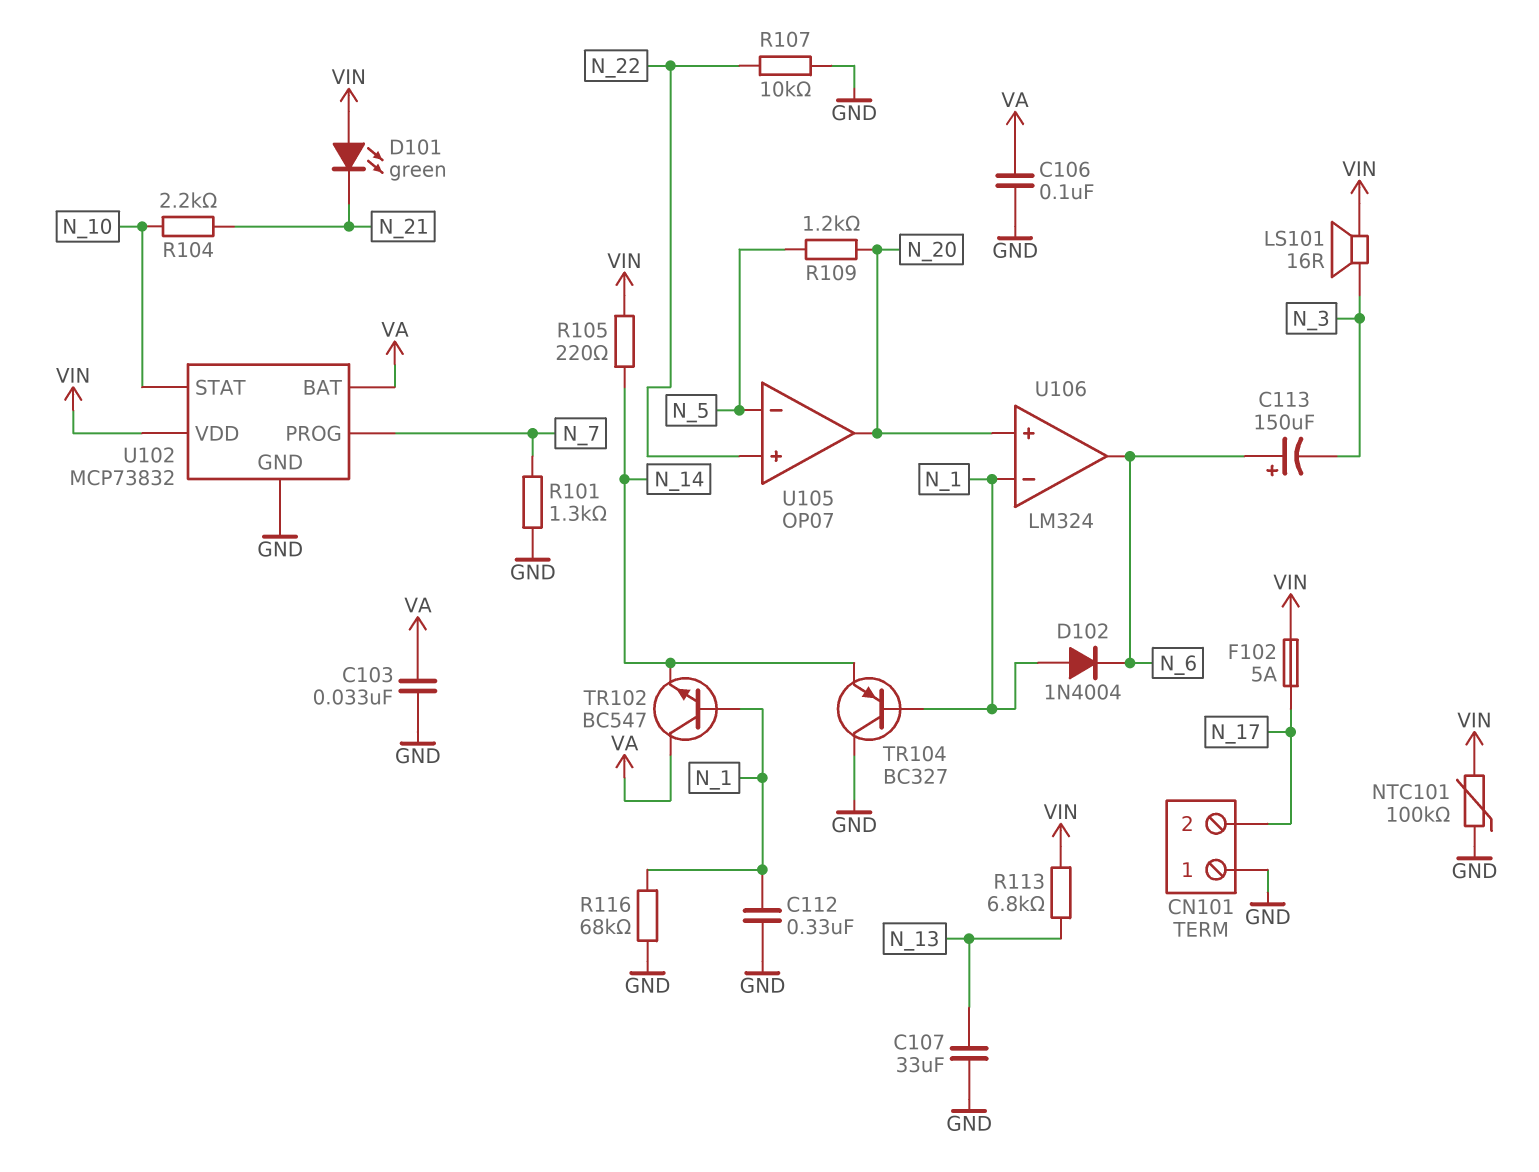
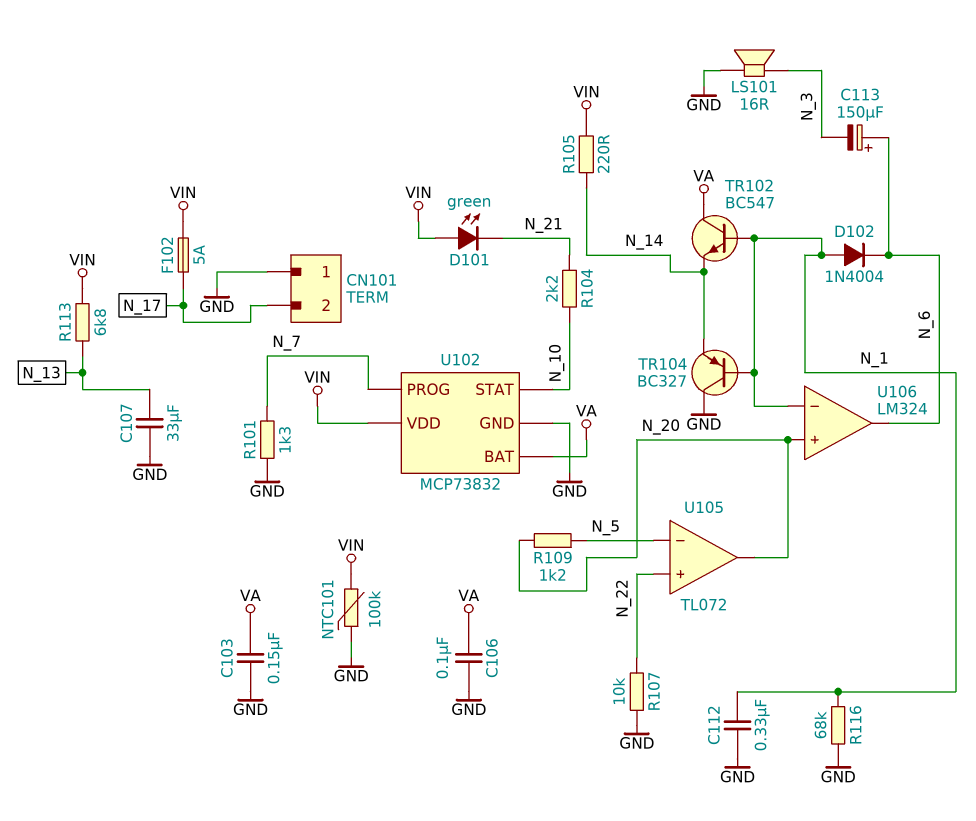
C103: 33nF (GND, VA) -> 150nF (GND, VA)
LS101: speaker 16R (N_3, VIN) -> speaker 16R (GND, N_3)
U105: OP07 -> TL072

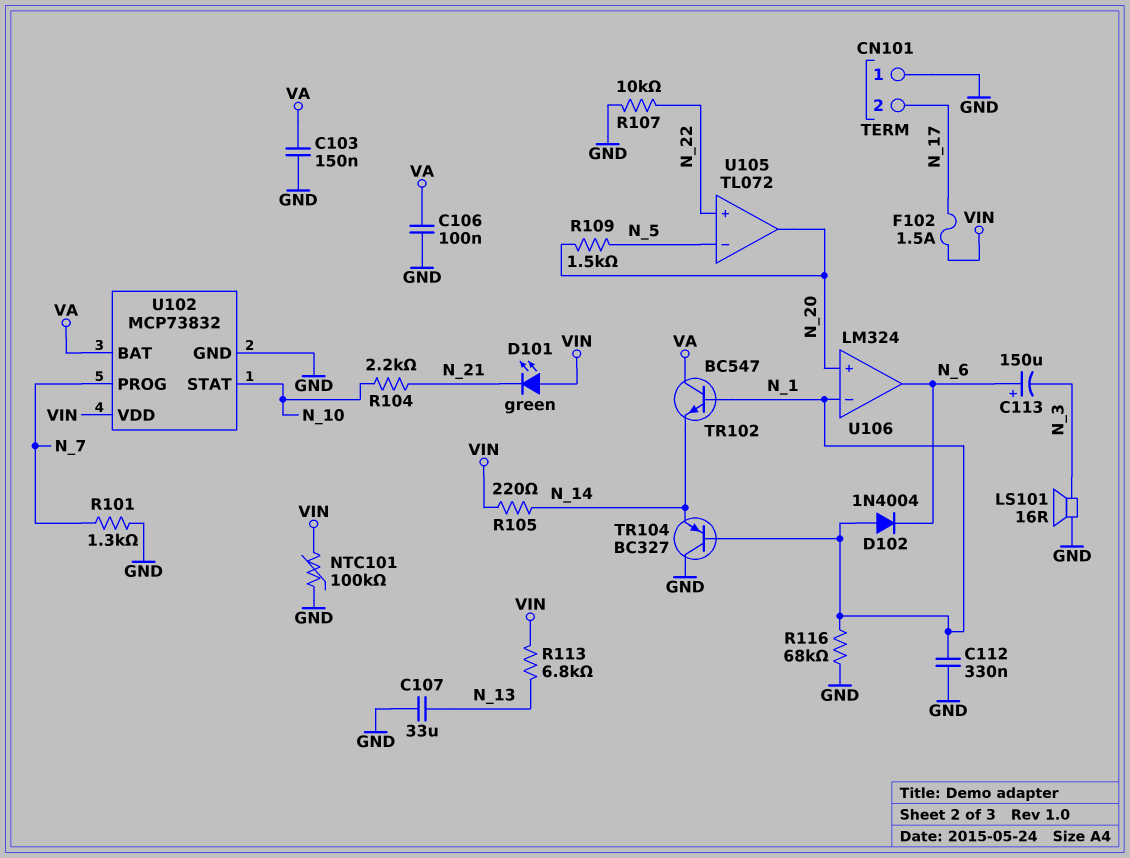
F102: 5A (N_17, VIN) -> 1.5A (N_17, VIN)
R109: 1.2k (N_5, N_20) -> 1.5k (N_5, N_20)

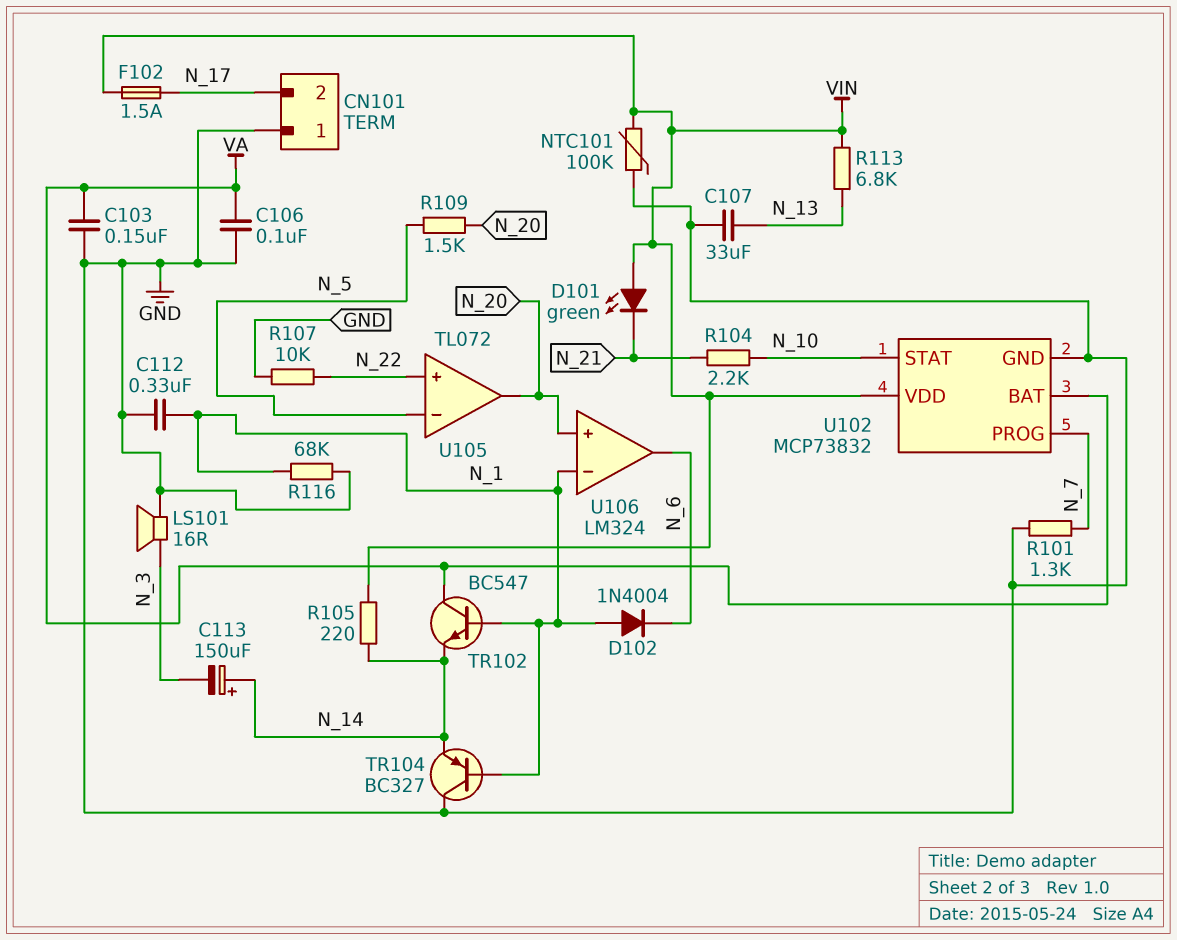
C113: 150uF (plus N_6, minus N_3) -> 150uF (plus N_14, minus N_3)

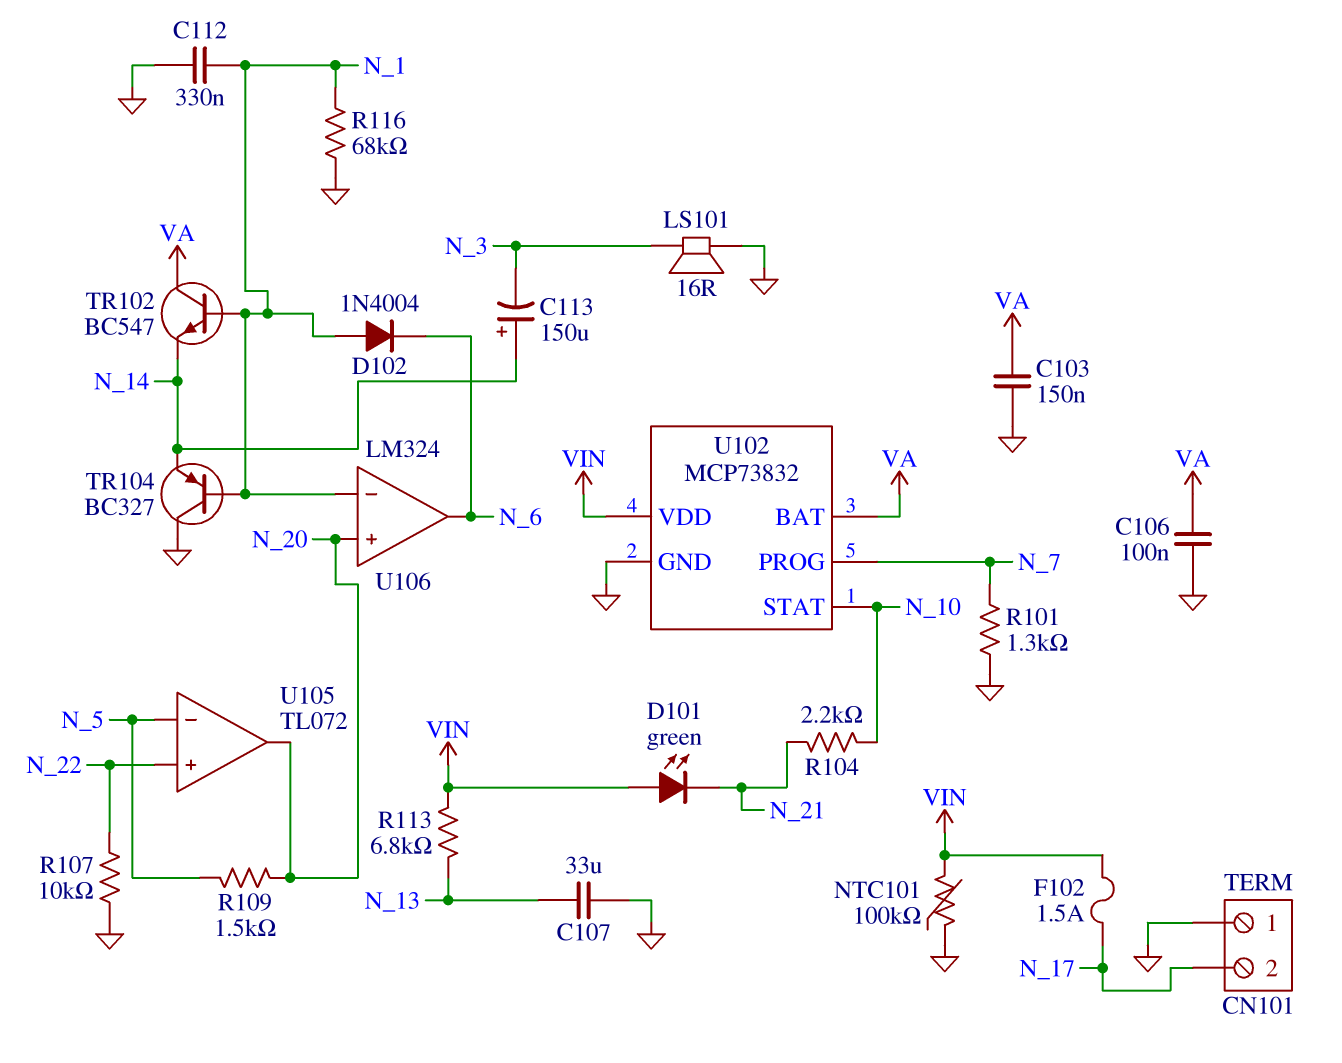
R105: 220 (N_14, VIN) -> none

